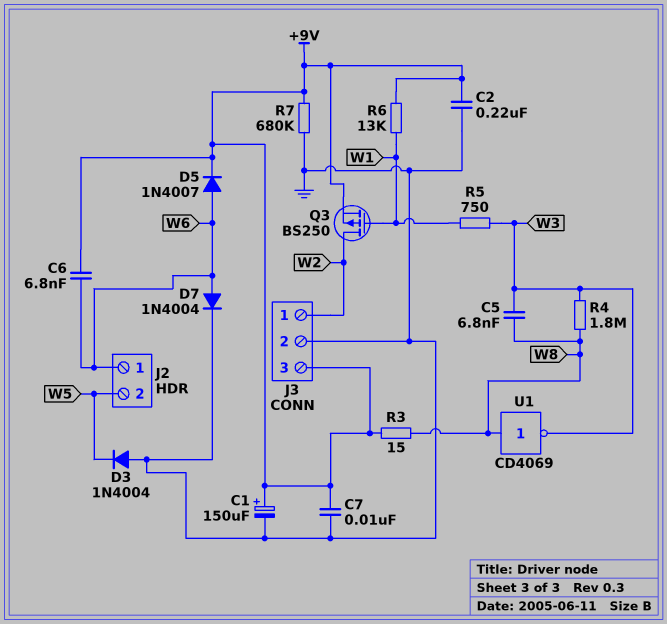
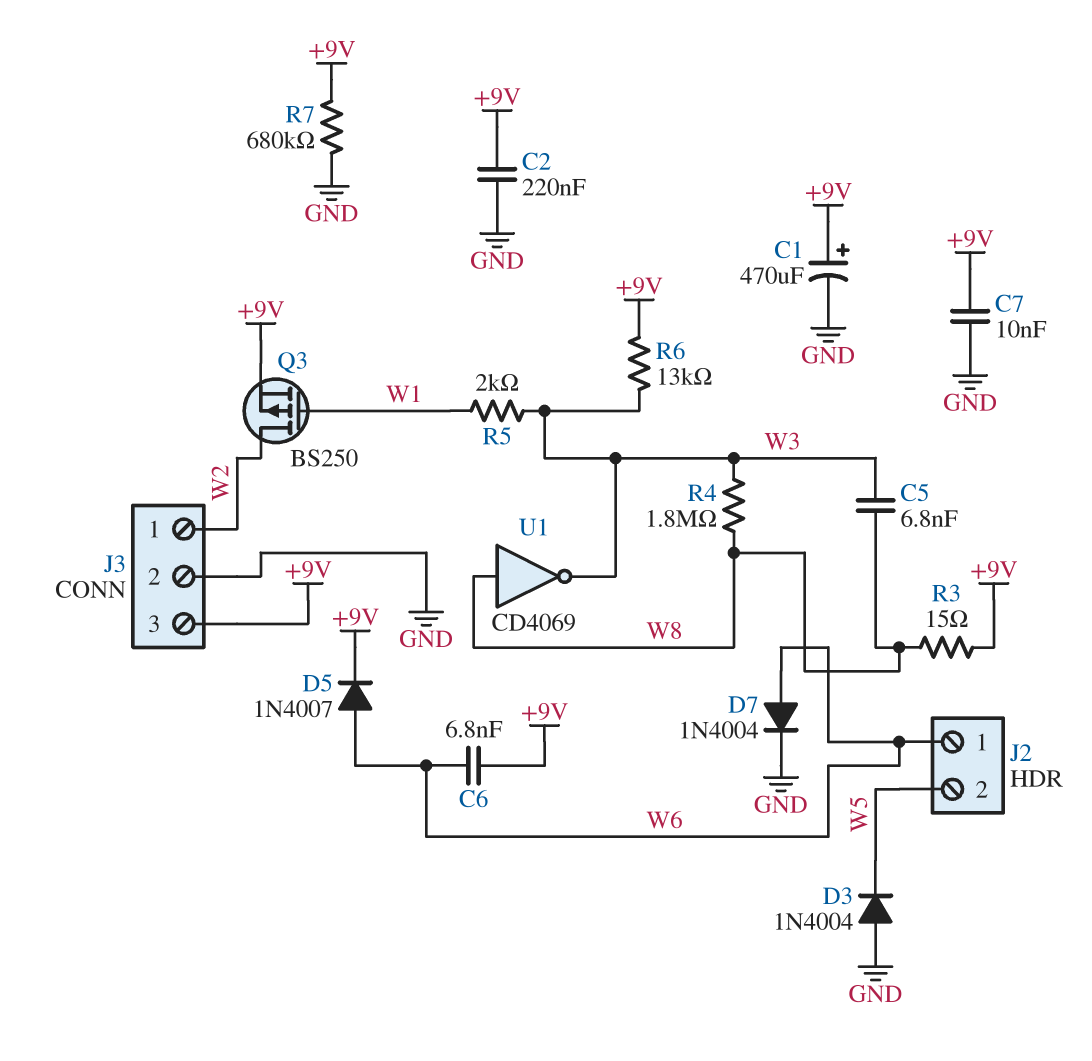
C1: 150uF (plus +9V, minus GND) -> 470uF (plus +9V, minus GND)
R5: 750 (W1, W3) -> 2k (W1, W3)
R6: 13k (+9V, W1) -> 13k (+9V, W3)

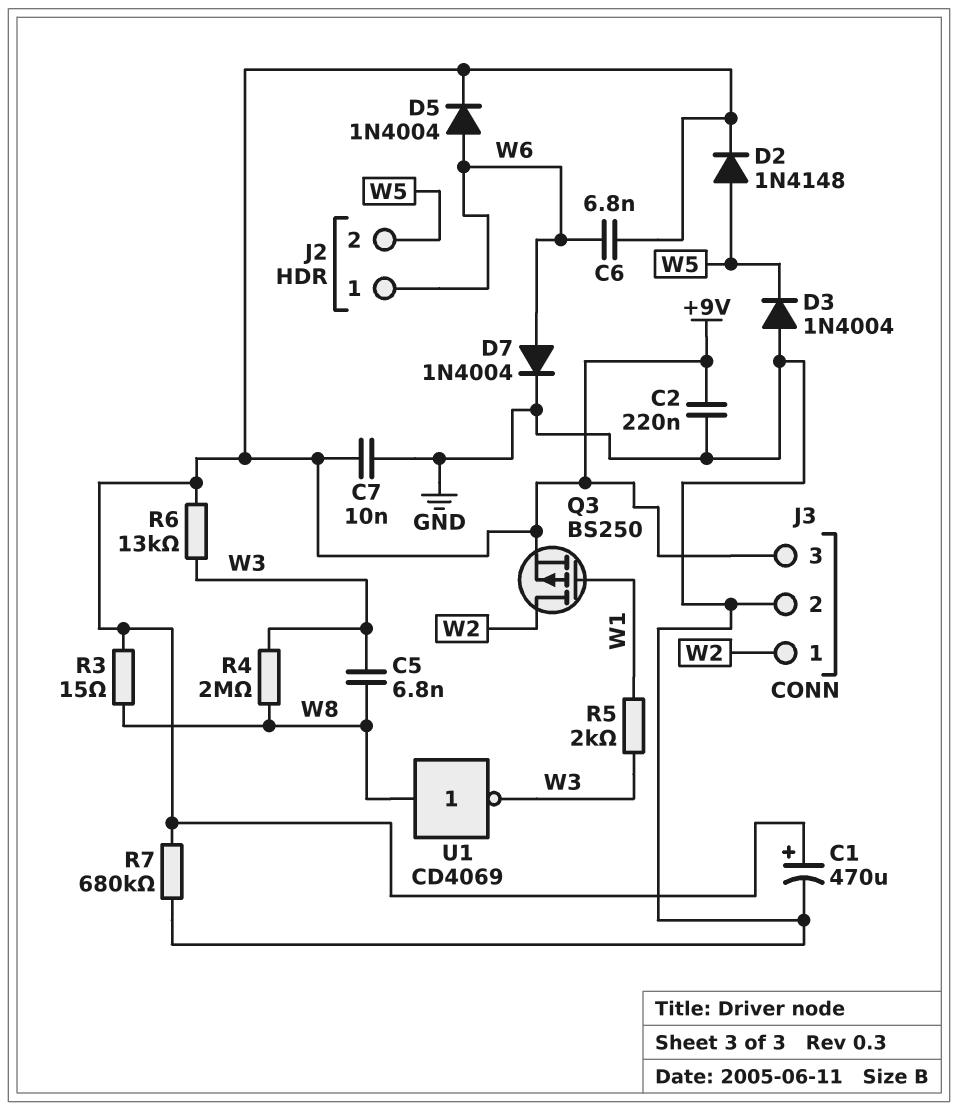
D2: none -> diode 1N4148 (A W5, K +9V)
D5: diode 1N4007 (A W6, K +9V) -> diode 1N4004 (A W6, K +9V)
R4: 1.8M (W3, W8) -> 2M (W3, W8)

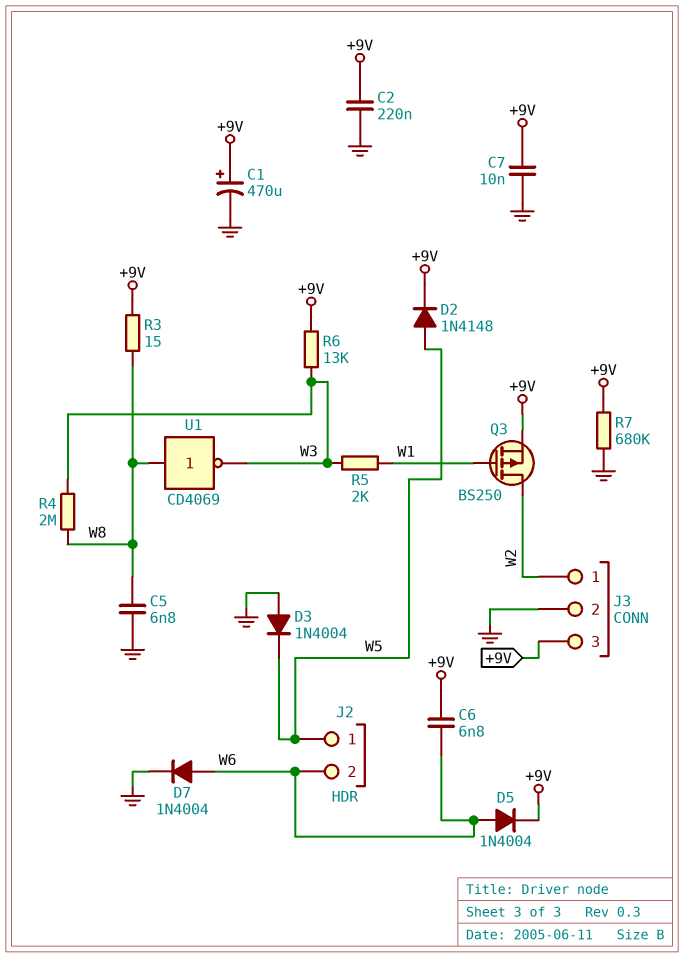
C5: 6.8nF (W3, W8) -> 6.8nF (GND, W8)
J2 pin 1: W6 -> W5
J2 pin 2: W5 -> W6

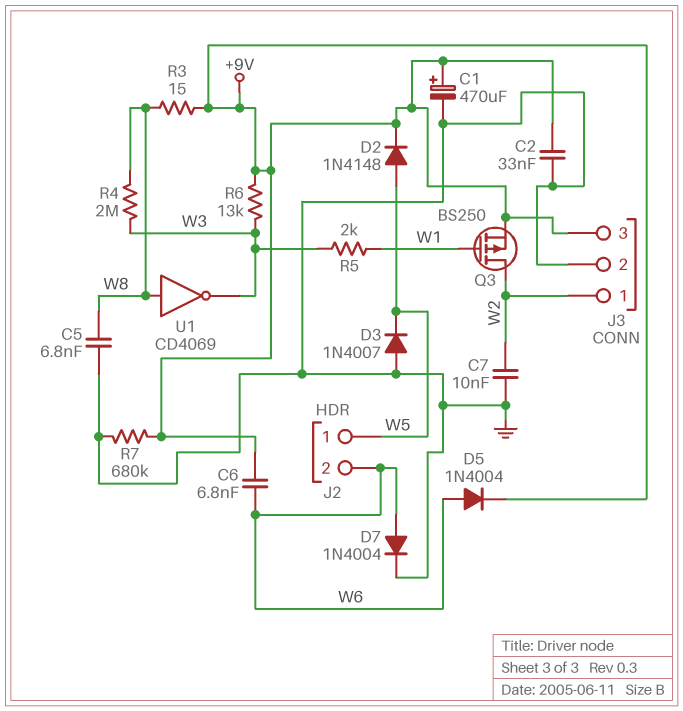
C2: 220nF (+9V, GND) -> 33nF (+9V, GND)
C7: 10nF (+9V, GND) -> 10nF (GND, W2)
D3: diode 1N4004 (A GND, K W5) -> diode 1N4007 (A GND, K W5)

